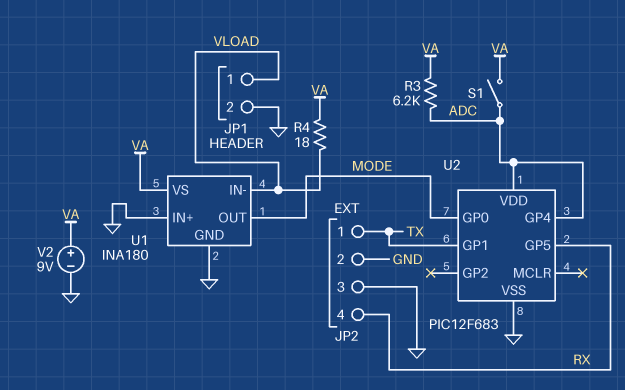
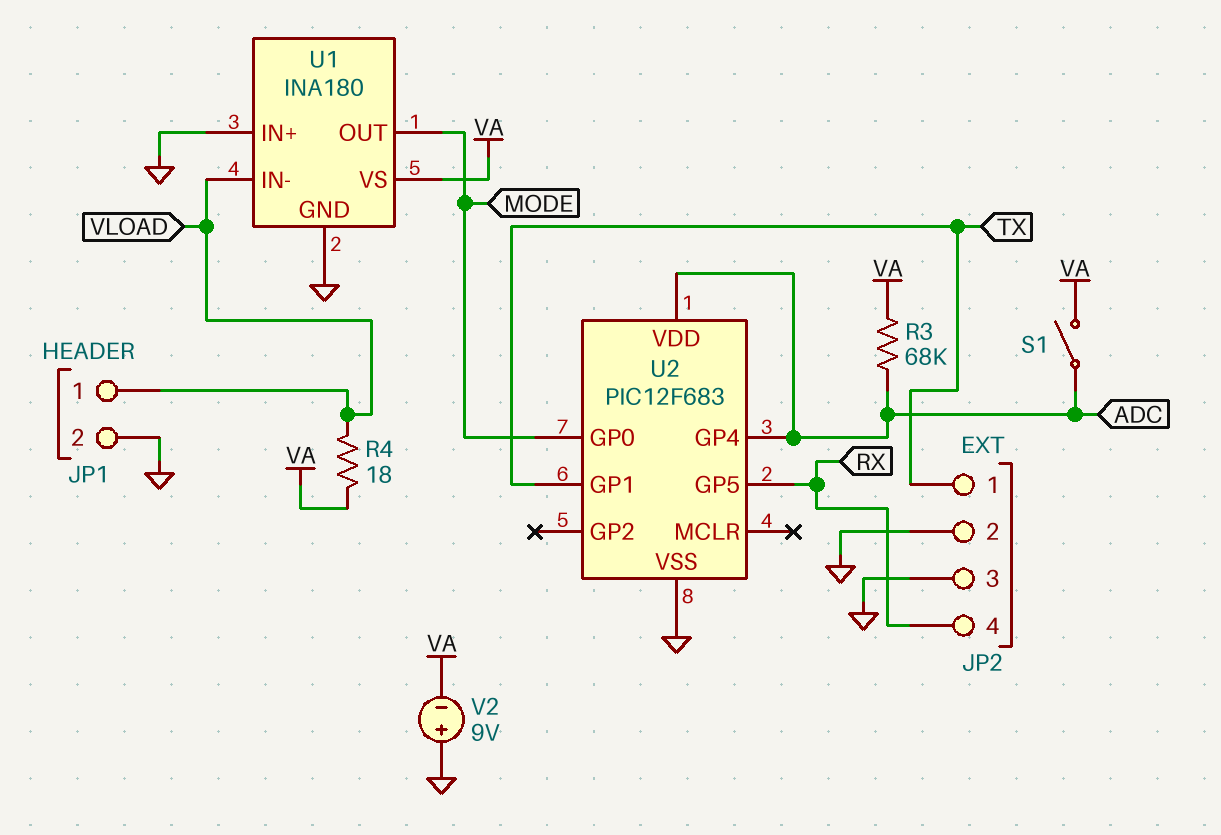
R3: 6.2k (ADC, VA) -> 68k (ADC, VA)
V2: 9V (plus VA, minus GND) -> 9V (plus GND, minus VA)

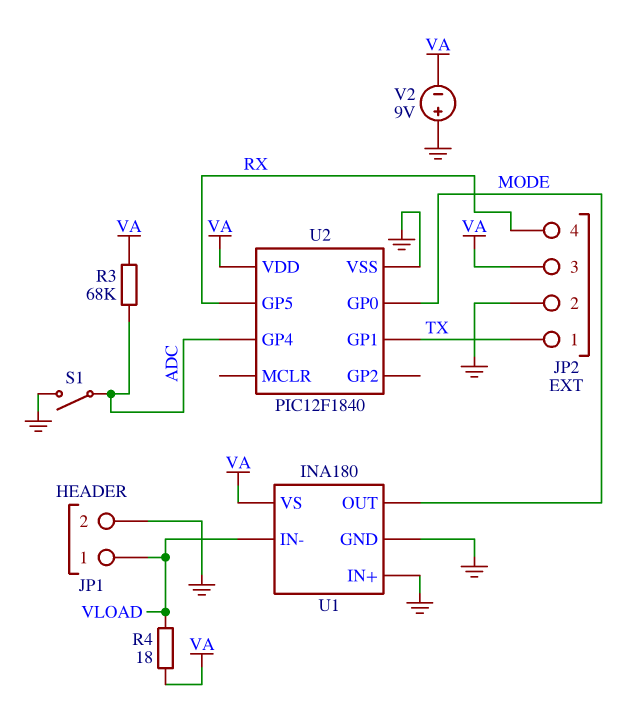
JP2 pin 3: GND -> VA
S1: switch (ADC, VA) -> switch (ADC, GND)
U2: PIC12F683 -> PIC12F1840
U2 pin VDD: ADC -> VA

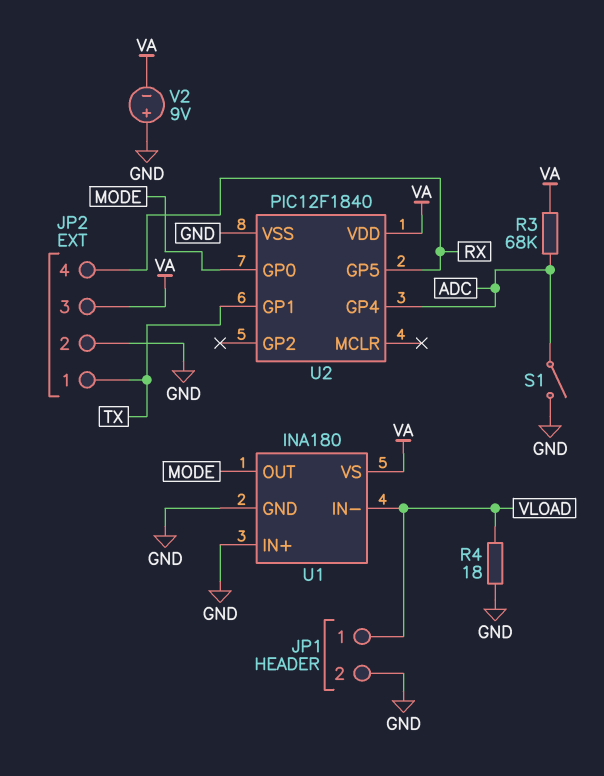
R4: 18 (VA, VLOAD) -> 18 (GND, VLOAD)

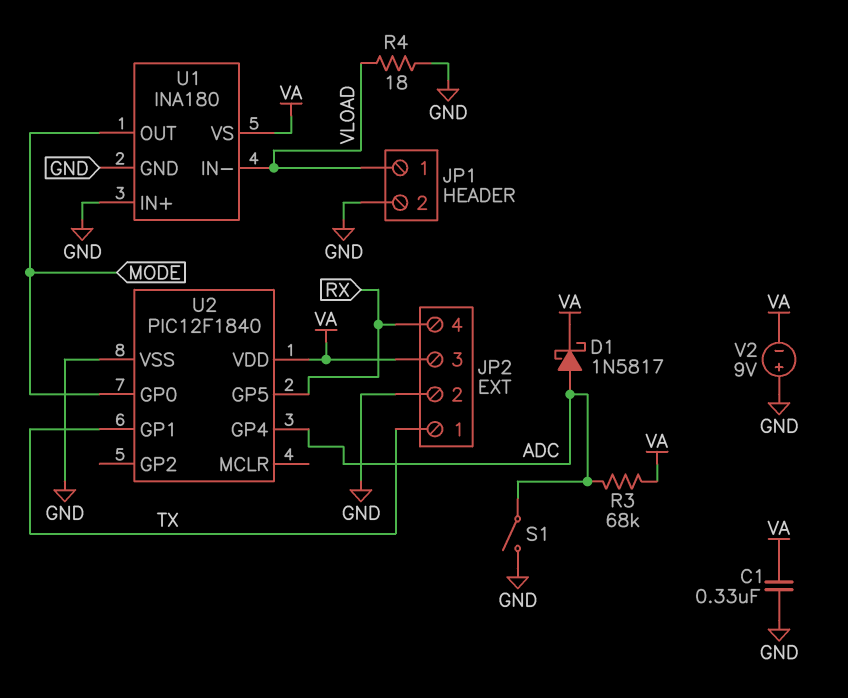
C1: none -> 330nF (GND, VA)
D1: none -> schottky 1N5817 (A ADC, K VA)

